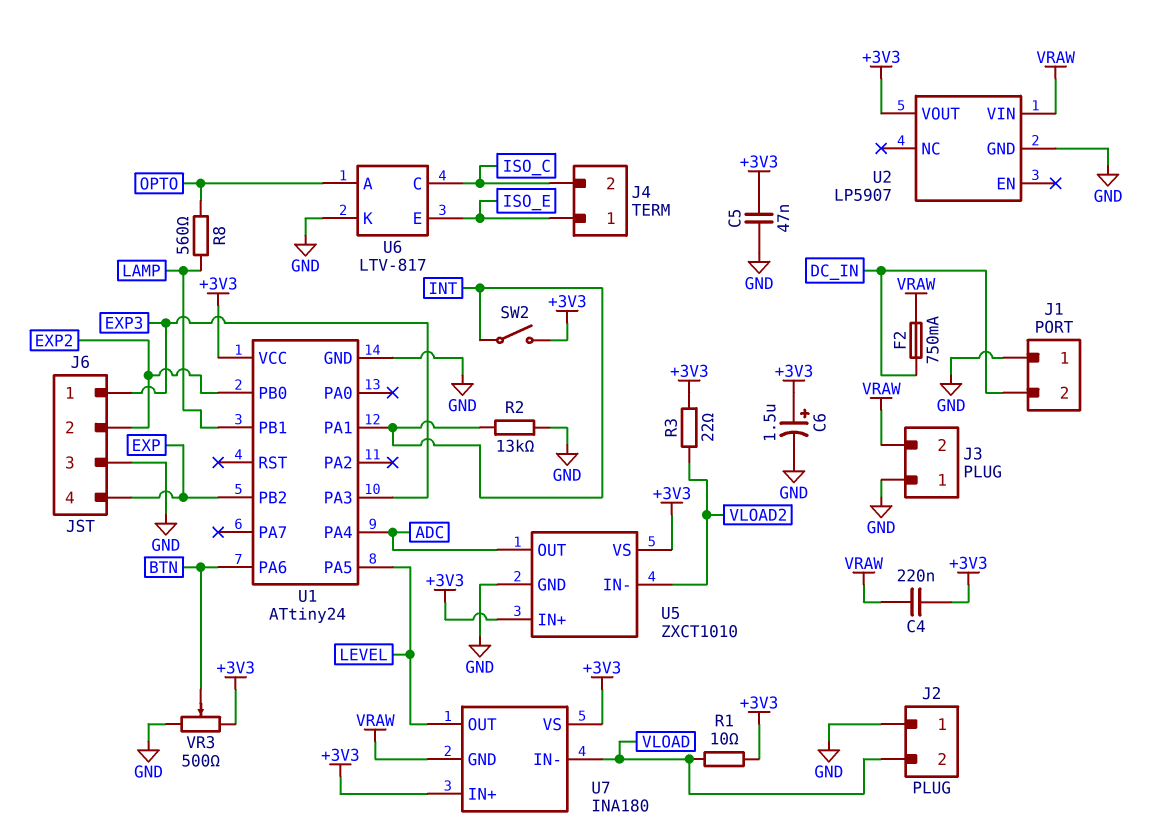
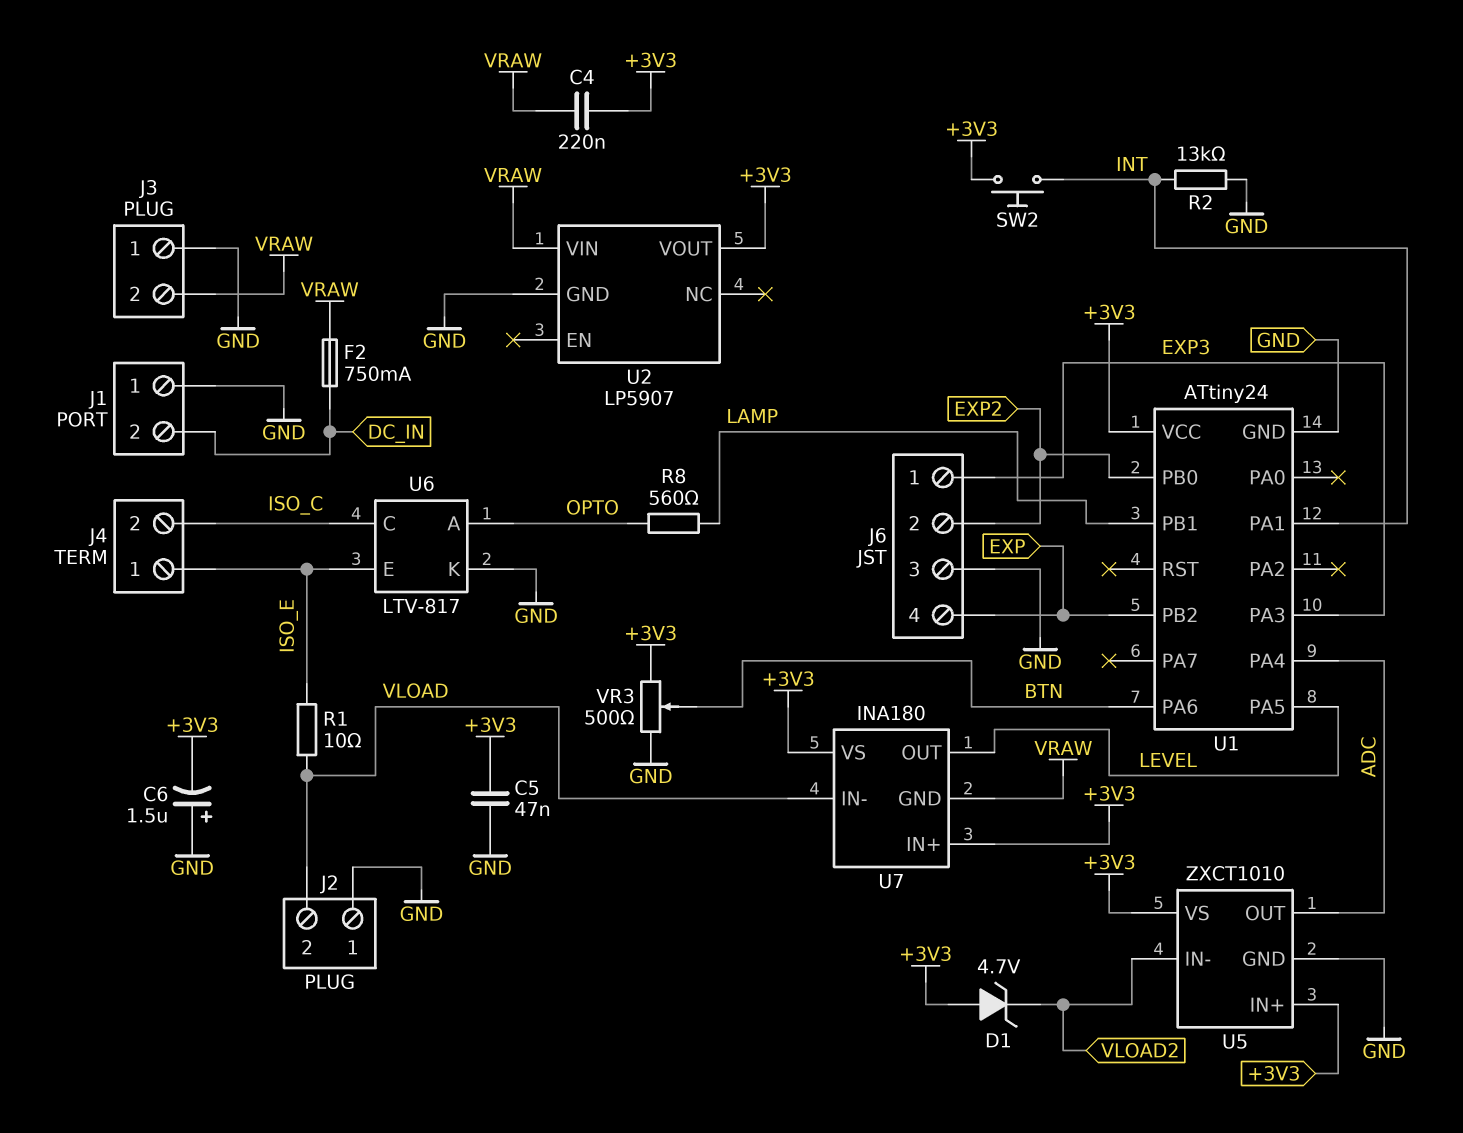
C6: 1.5uF (plus +3V3, minus GND) -> 1.5uF (plus GND, minus +3V3)
D1: none -> zener 4.7V (A +3V3, K VLOAD2)
R1: 10 (+3V3, VLOAD) -> 10 (ISO_E, VLOAD)
R3: 22 (+3V3, VLOAD2) -> none
SW2: switch (+3V3, INT) -> button (+3V3, INT)

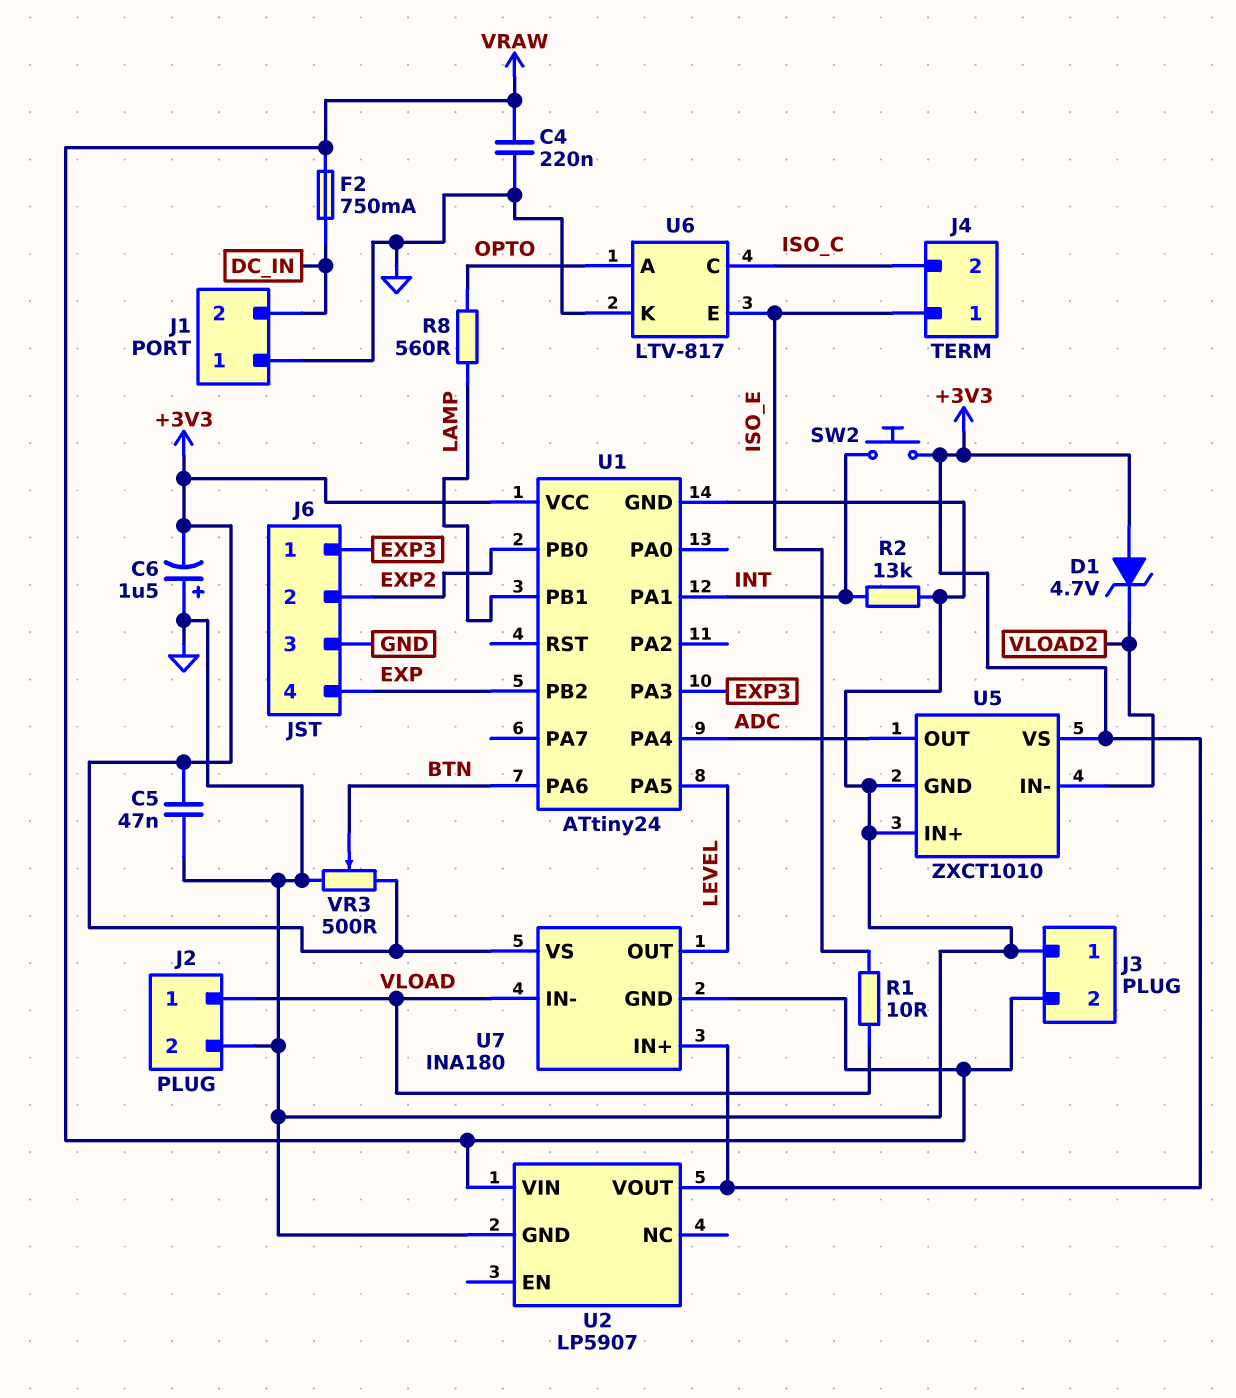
C4: 220nF (+3V3, VRAW) -> 220nF (GND, VRAW)
J2 pin 1: GND -> VLOAD
J2 pin 2: VLOAD -> GND
U5 pin IN+: +3V3 -> GND

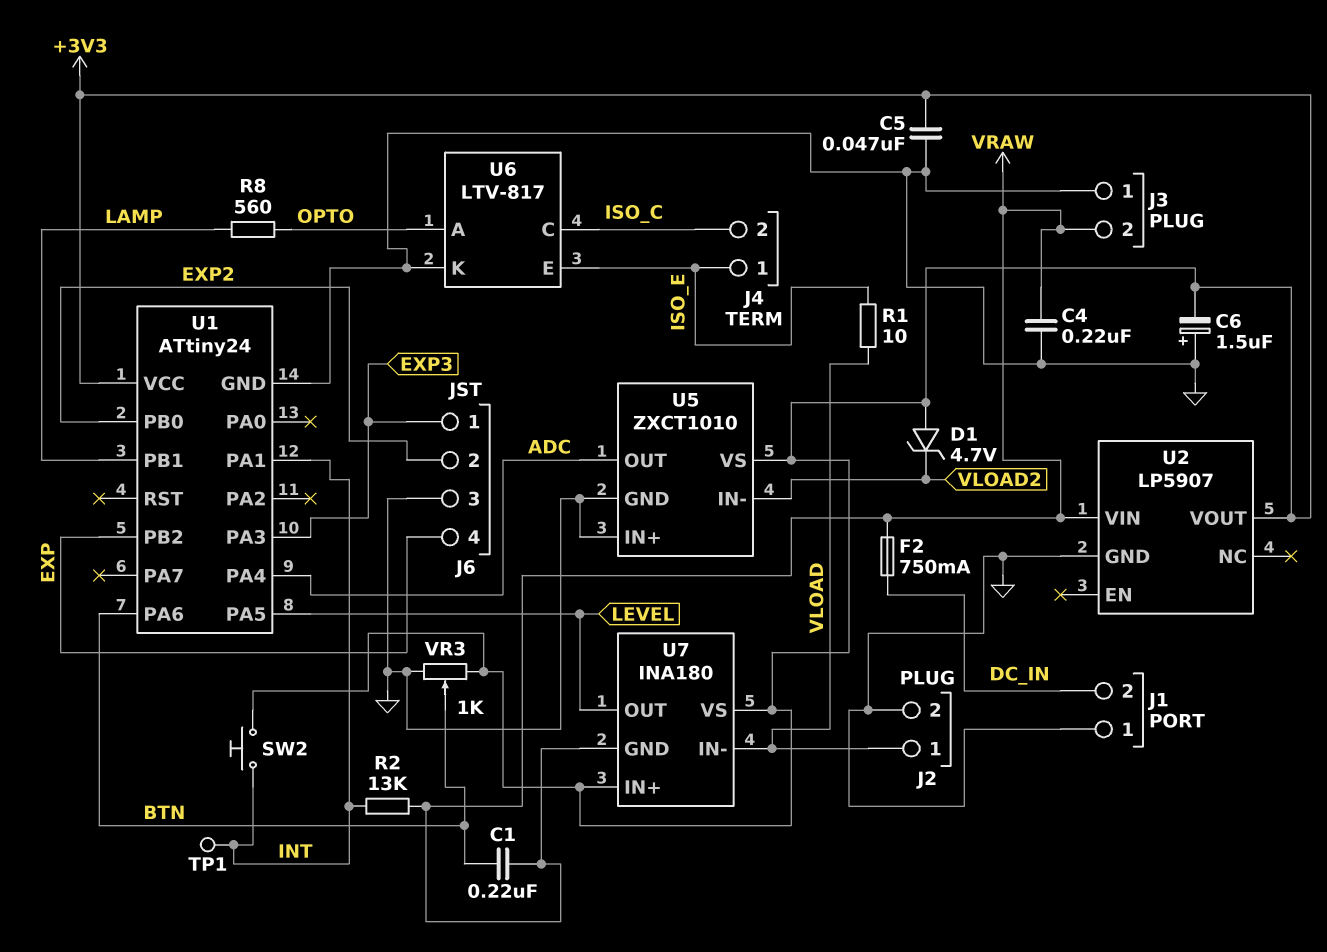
C1: none -> 220nF (BTN, VRAW)
R2: 13k (GND, INT) -> 13k (INT, VRAW)
TP1: none -> test point (INT)
VR3: 500 (+3V3, GND, wiper BTN) -> 1k (+3V3, GND, wiper BTN)

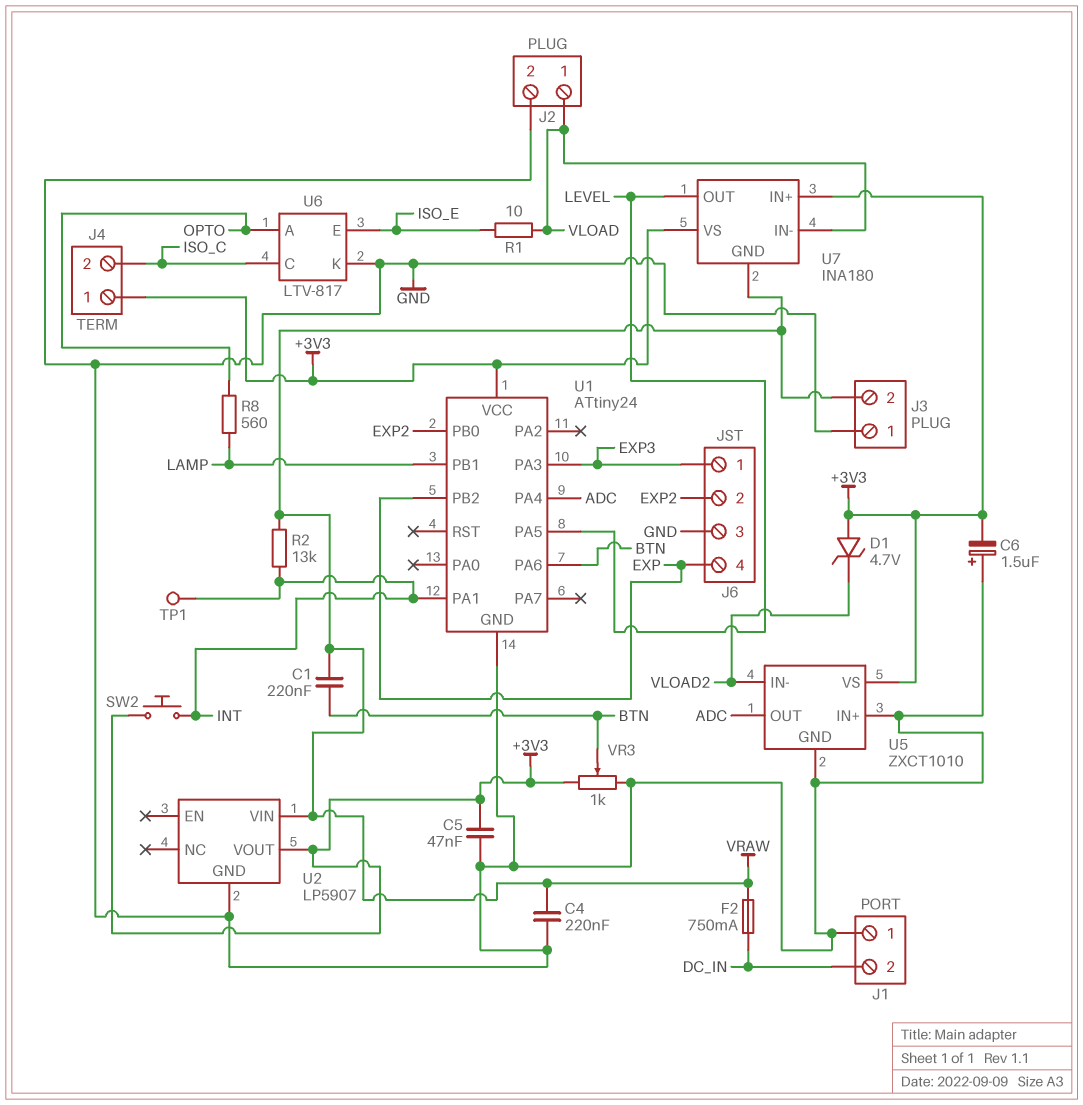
J4 pin 1: ISO_E -> +3V3

